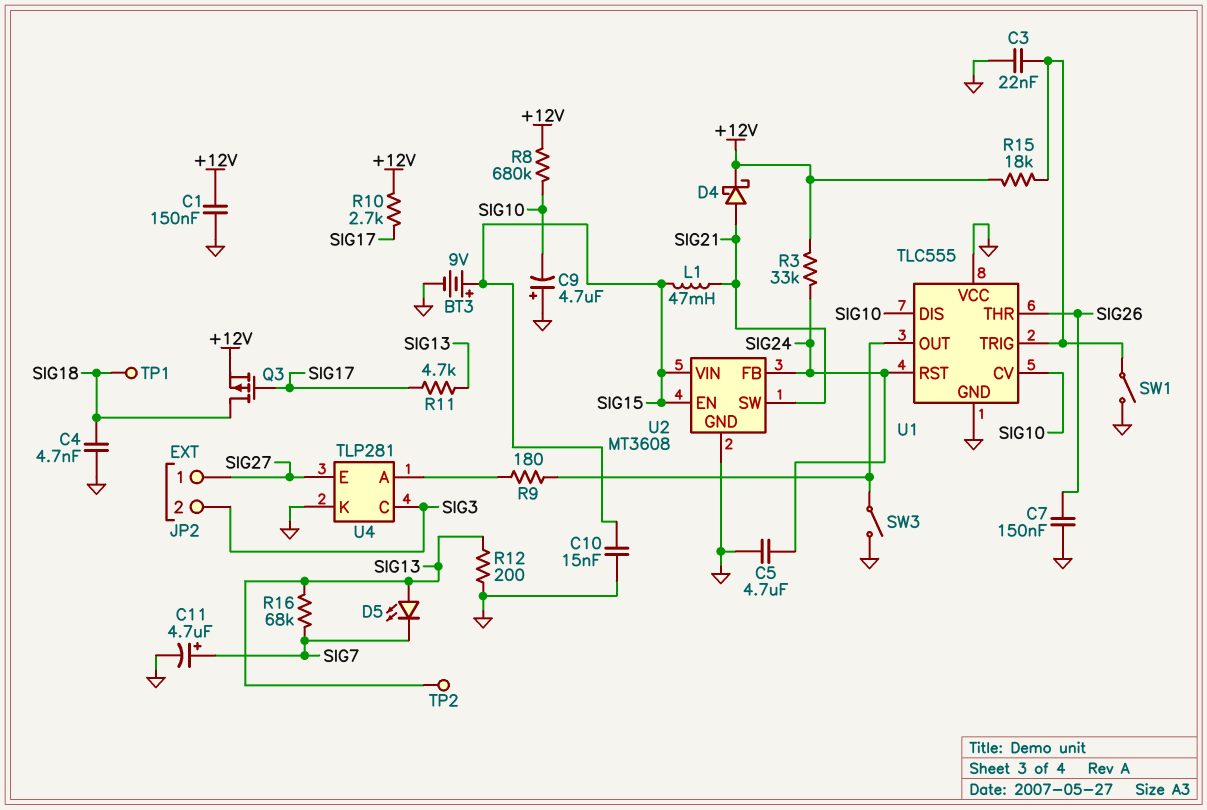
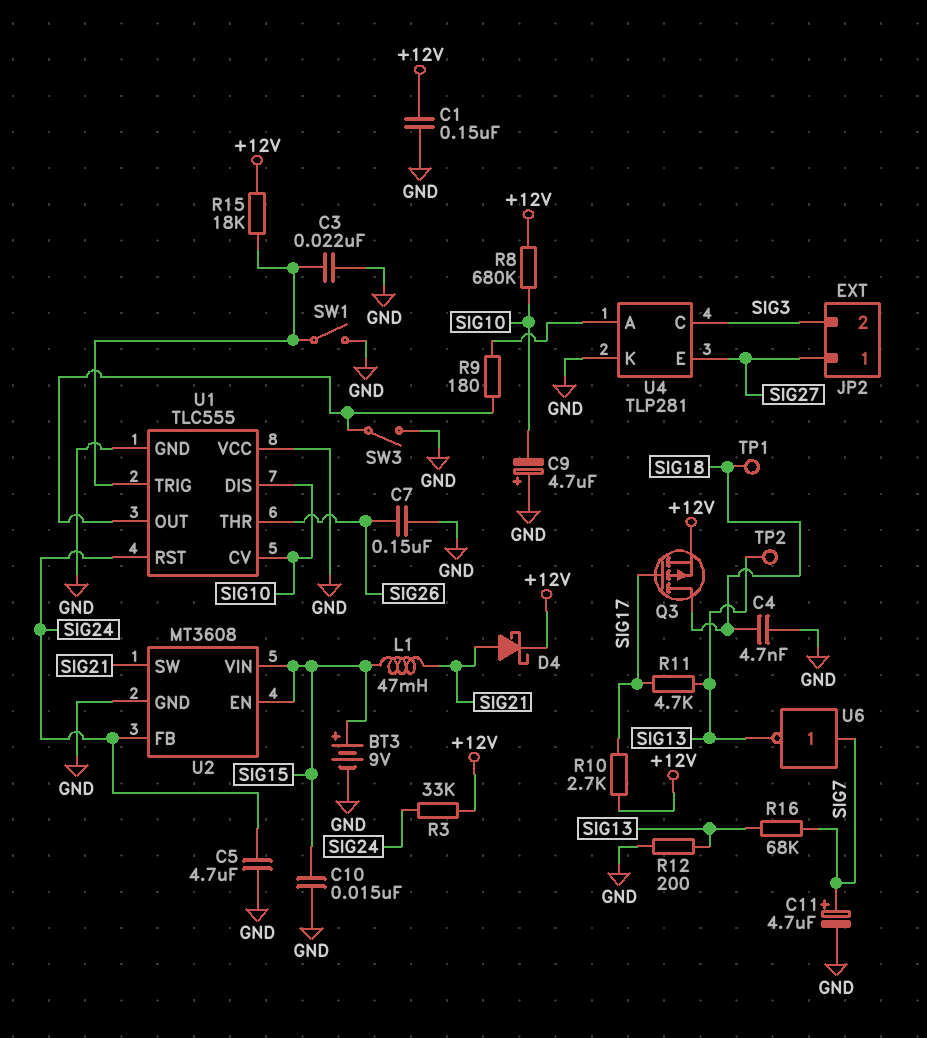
D5: LED (A SIG13, K SIG7) -> none
U6: none -> NOT (in SIG7, out SIG13)

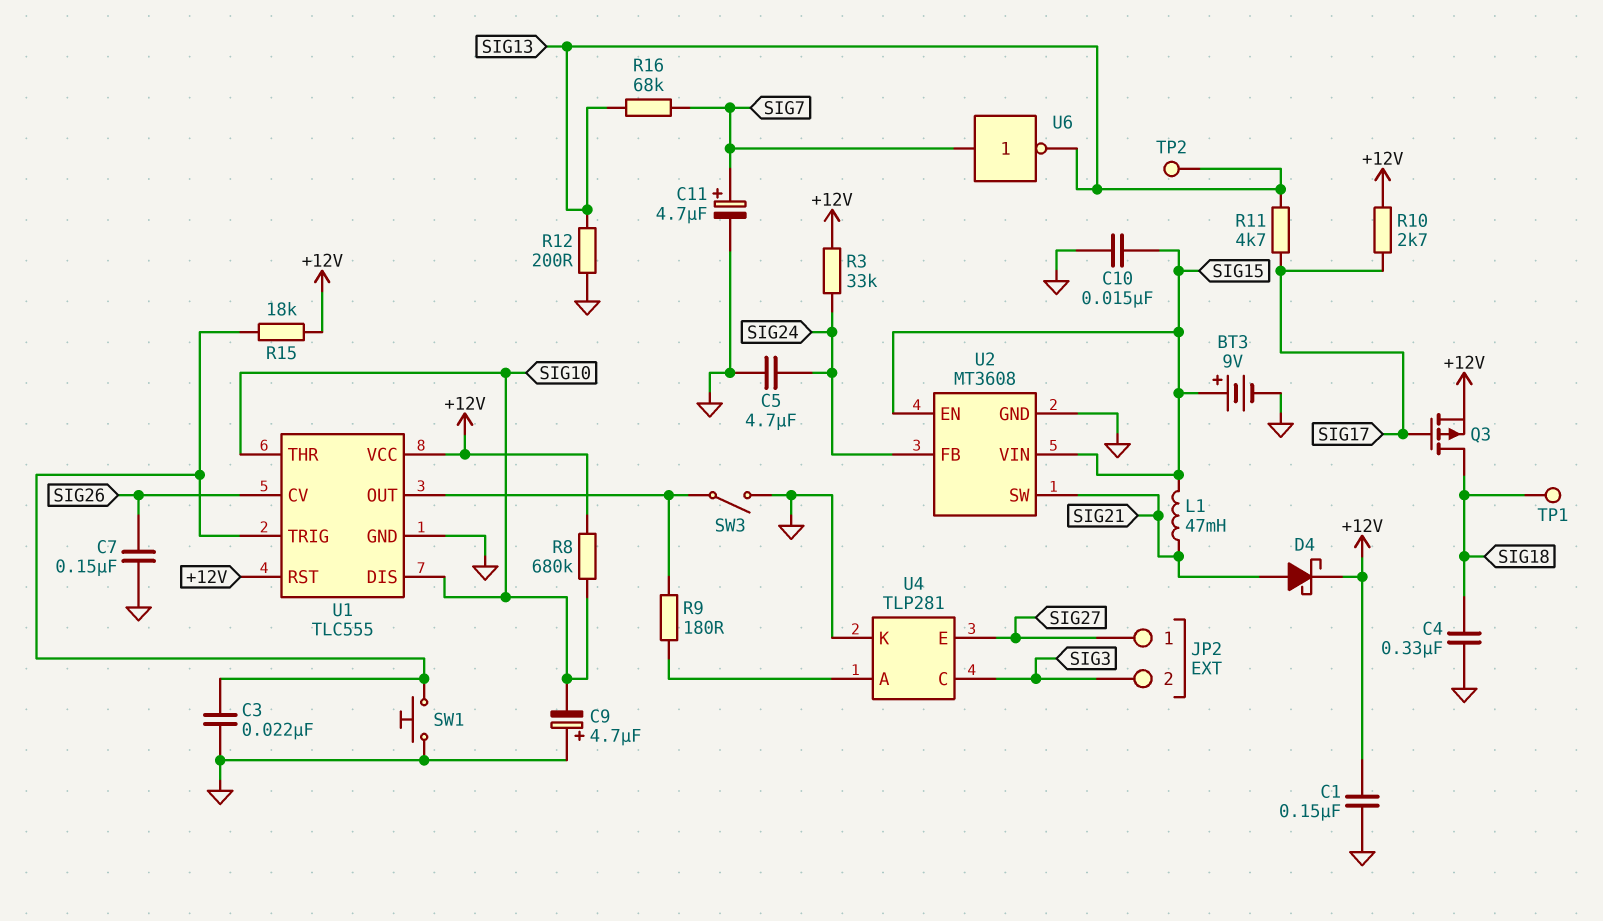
C4: 4.7nF (GND, SIG18) -> 330nF (GND, SIG18)
SW1: switch (GND, U1/TRIG) -> button (GND, U1/TRIG)
U1 pin CV: SIG10 -> SIG26
U1 pin RST: SIG24 -> +12V
U1 pin THR: SIG26 -> SIG10
U1 pin VCC: GND -> +12V

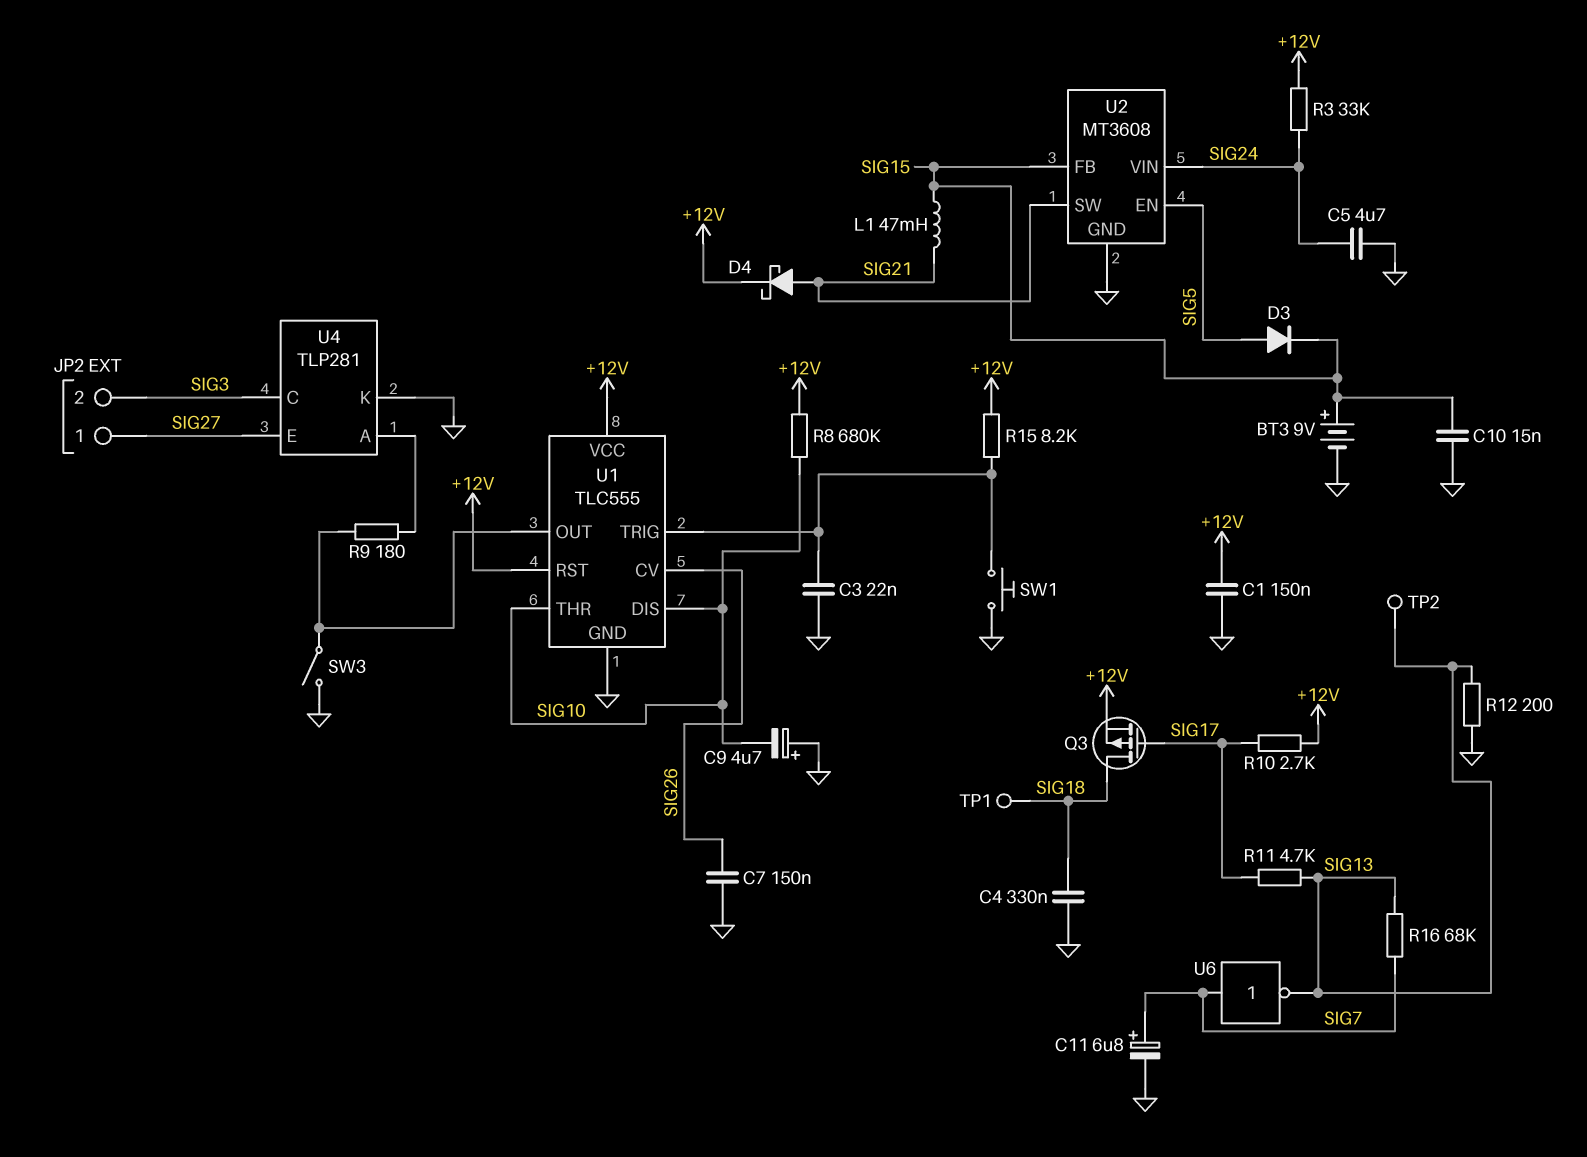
C11: 4.7uF (plus SIG7, minus GND) -> 6.8uF (plus SIG7, minus GND)
D3: none -> diode (A SIG5, K SIG15)
R15: 18k (+12V, U1/TRIG) -> 8.2k (+12V, U1/TRIG)
U2 pin EN: SIG15 -> SIG5
U2 pin FB: SIG24 -> SIG15
U2 pin VIN: SIG15 -> SIG24

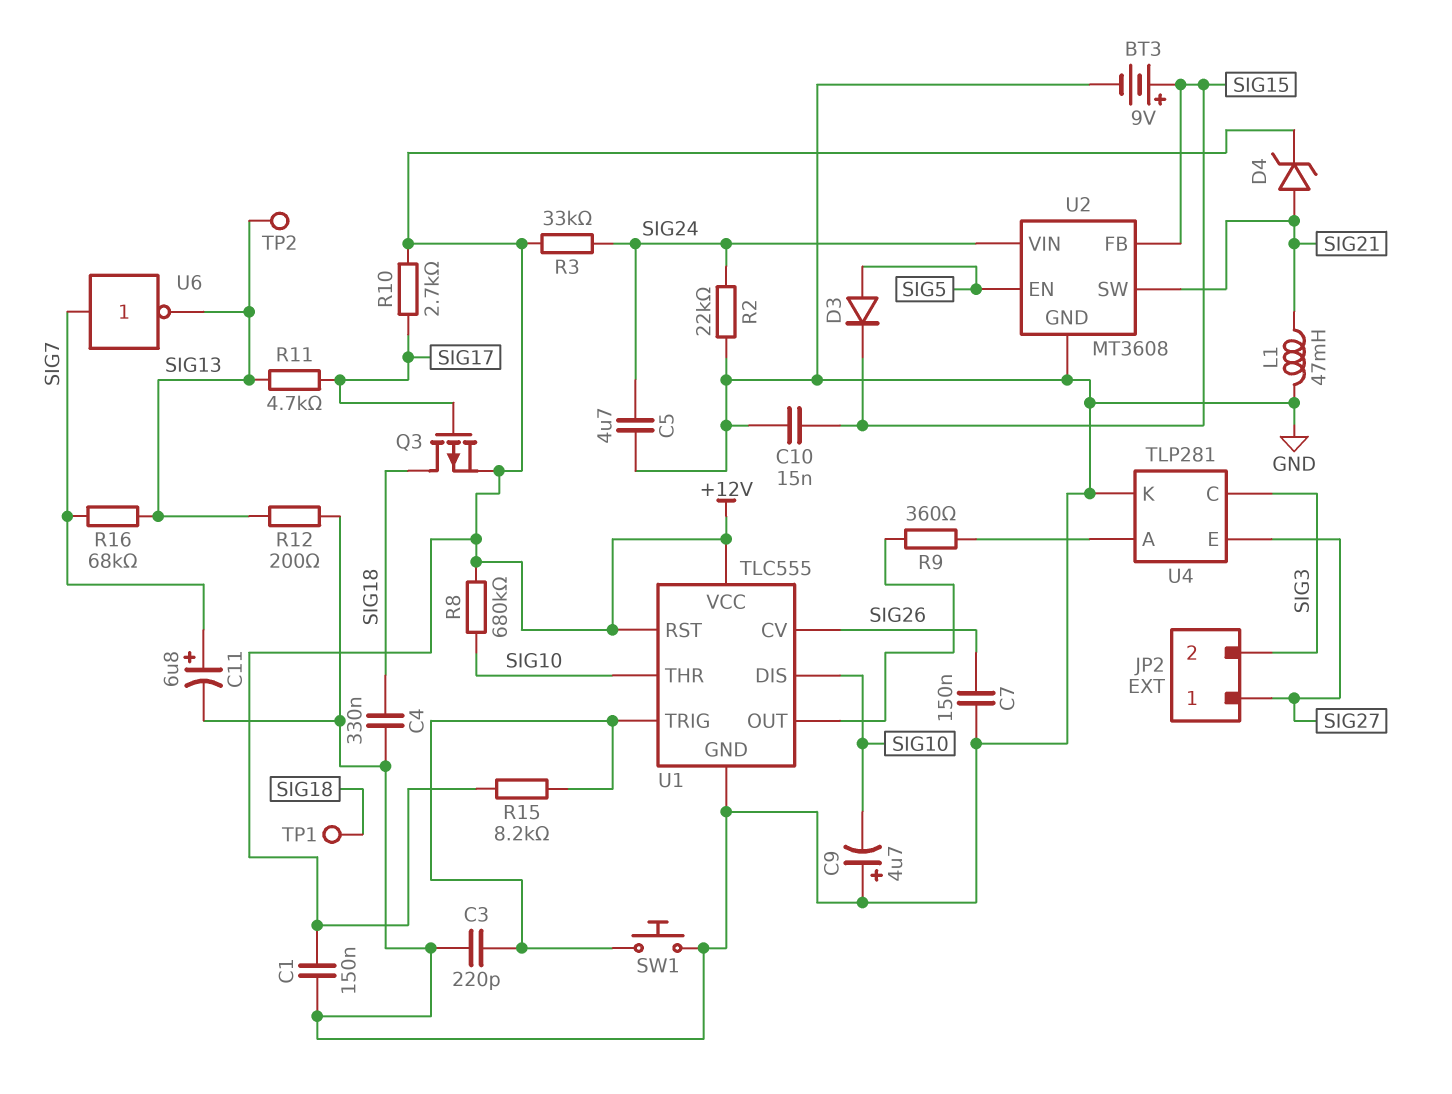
C3: 22nF (GND, U1/TRIG) -> 220pF (GND, U1/TRIG)
D4: schottky (A SIG21, K +12V) -> zener (A SIG21, K +12V)
L1: 47mH (SIG15, SIG21) -> 47mH (GND, SIG21)
R2: none -> 22k (GND, SIG24)
R9: 180 (U1/OUT, U4/A) -> 360 (U1/OUT, U4/A)
SW3: switch (GND, U1/OUT) -> none

